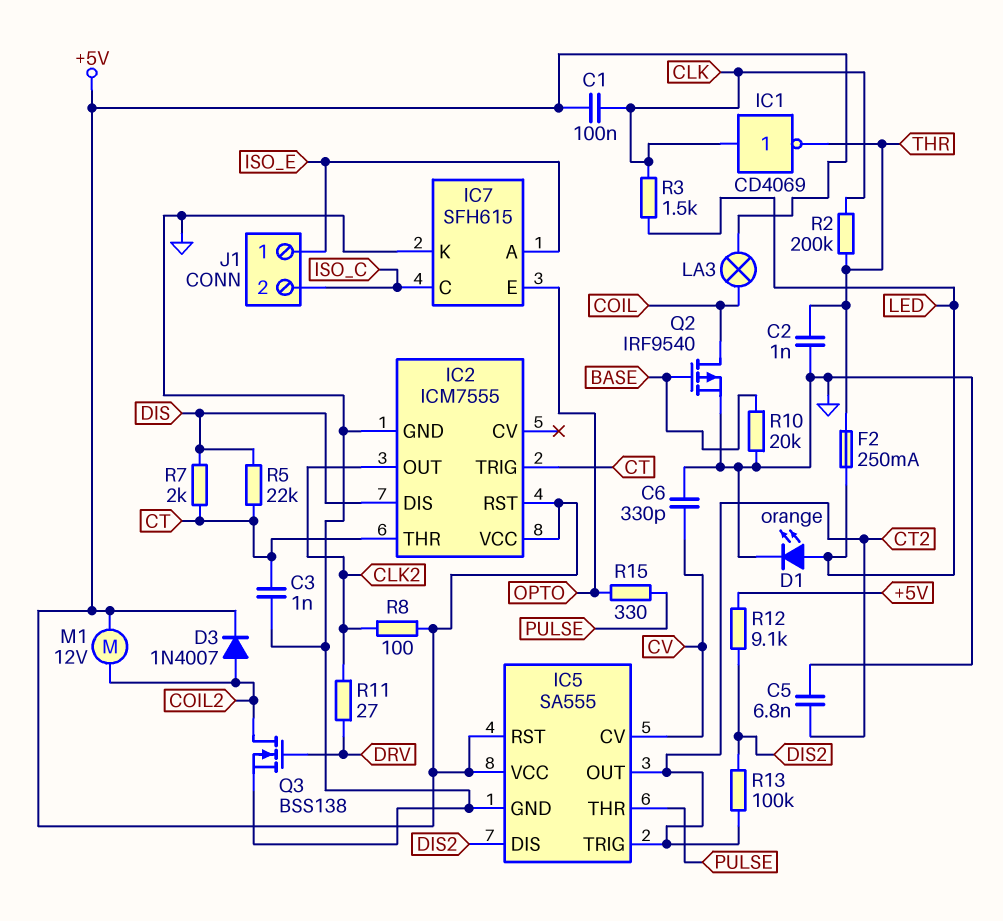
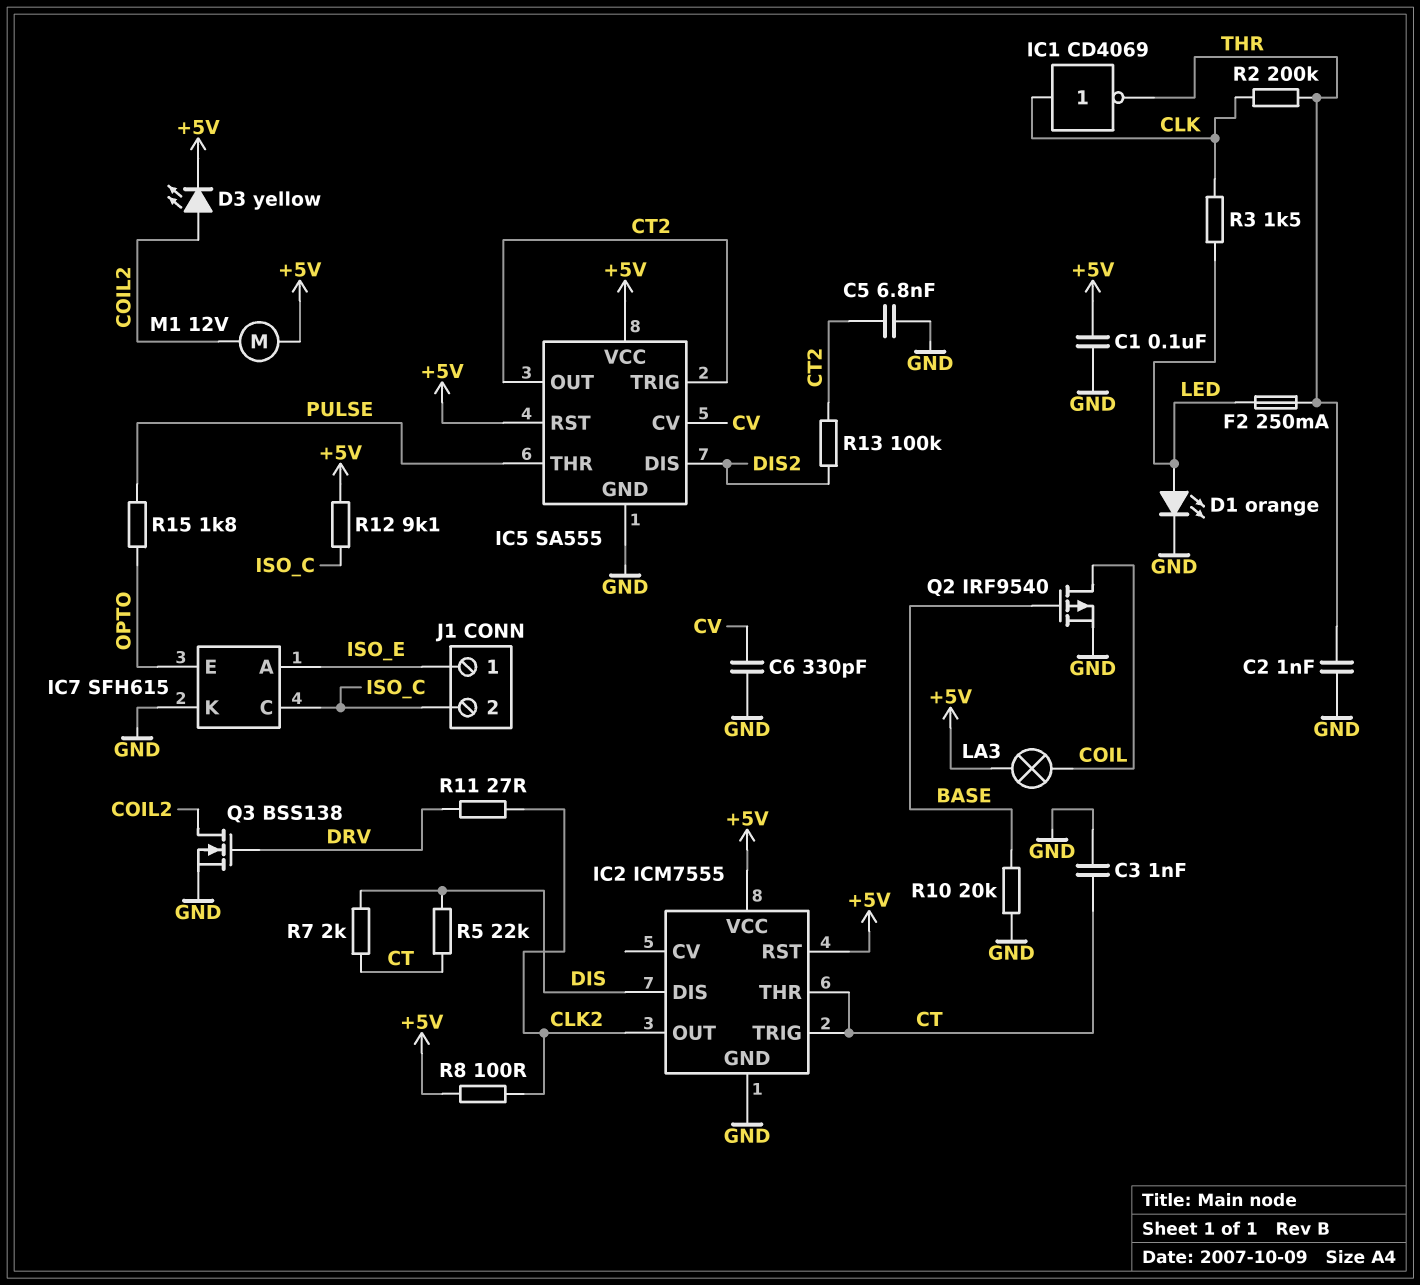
C1: 100nF (+5V, CLK) -> 100nF (+5V, GND)
D3: diode 1N4007 (A COIL2, K +5V) -> LED yellow (A COIL2, K +5V)
R12: 9.1k (+5V, DIS2) -> 9.1k (+5V, ISO_C)
R15: 330 (OPTO, PULSE) -> 1.8k (OPTO, PULSE)

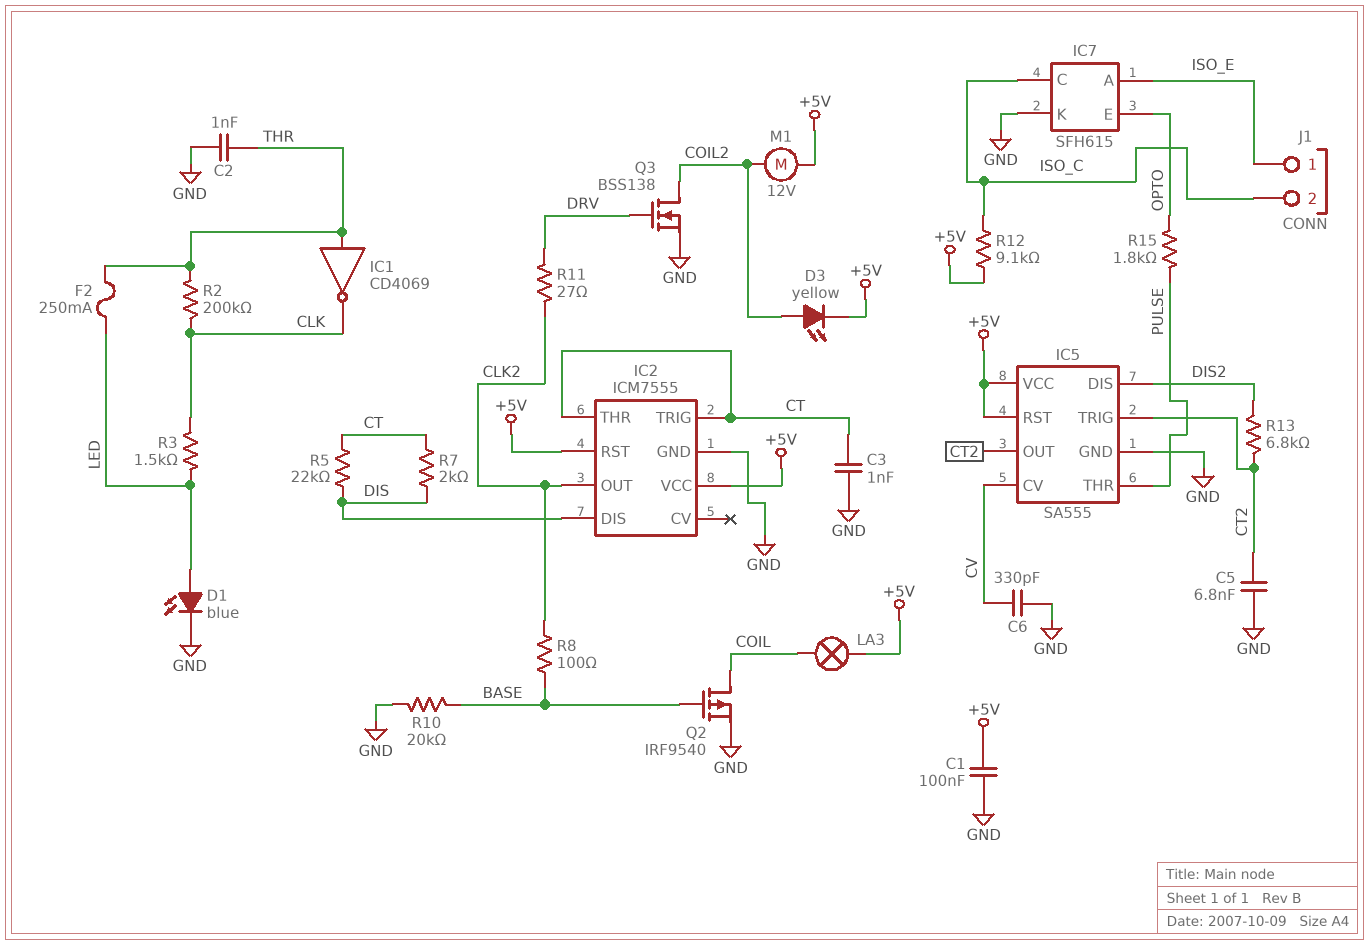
D1: LED orange (A LED, K GND) -> LED blue (A LED, K GND)
IC1: NOT CD4069 (in CLK, out THR) -> NOT CD4069 (in THR, out CLK)
R8: 100 (+5V, CLK2) -> 100 (BASE, CLK2)
R13: 100k (CT2, DIS2) -> 6.8k (CT2, DIS2)

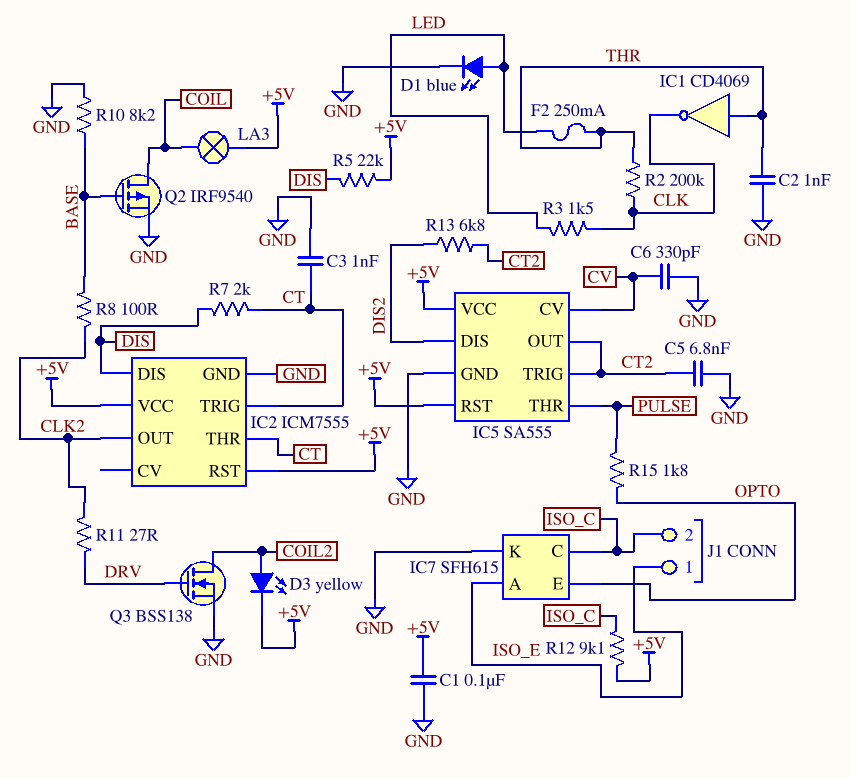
M1: motor 12V (+5V, COIL2) -> none
R5: 22k (CT, DIS) -> 22k (+5V, DIS)
R10: 20k (BASE, GND) -> 8.2k (BASE, GND)

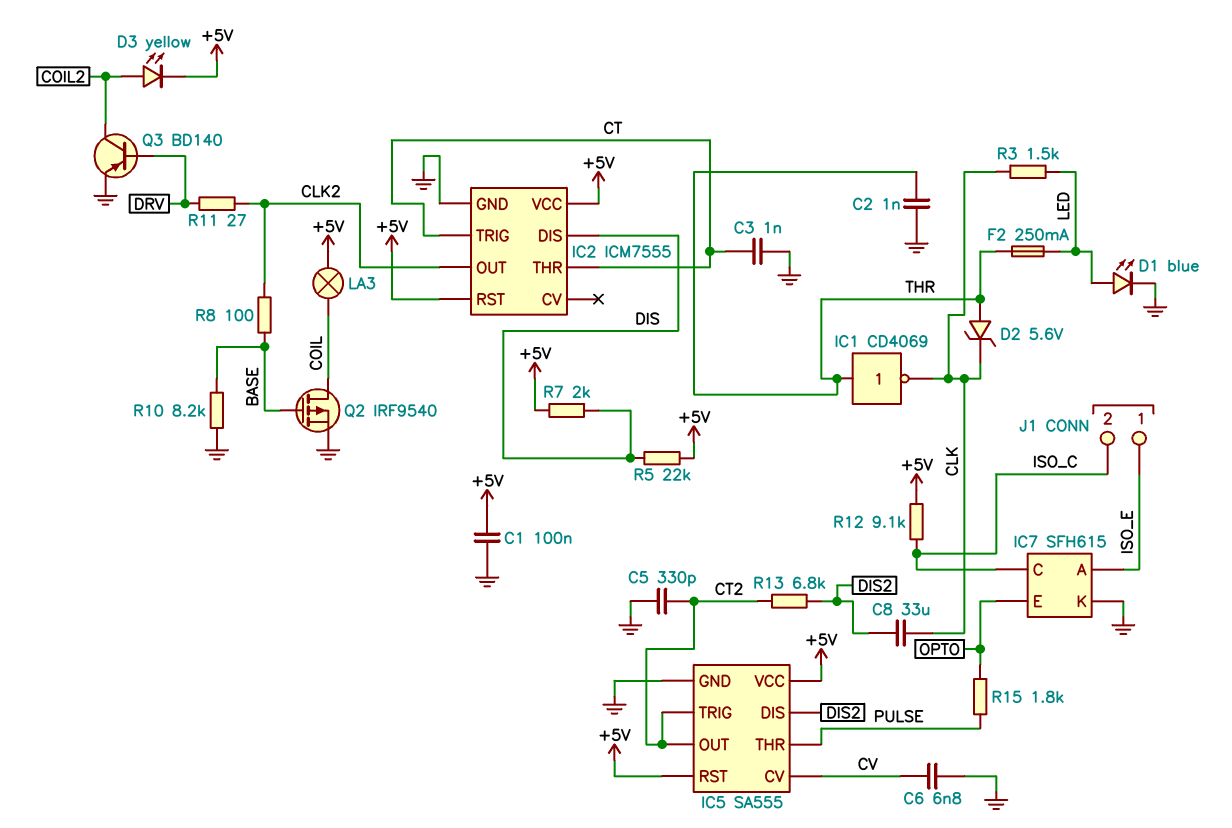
C5: 6.8nF (CT2, GND) -> 330pF (CT2, GND)
C6: 330pF (CV, GND) -> 6.8nF (CV, GND)
C8: none -> 33uF (CLK, DIS2)
D2: none -> zener 5.6V (A THR, K CLK)
Q3: NMOS BSS138 (G DRV, D COIL2, S GND) -> PNP BD140 (B DRV, C COIL2, E GND)
R2: 200k (CLK, THR) -> none
R7: 2k (CT, DIS) -> 2k (+5V, DIS)

